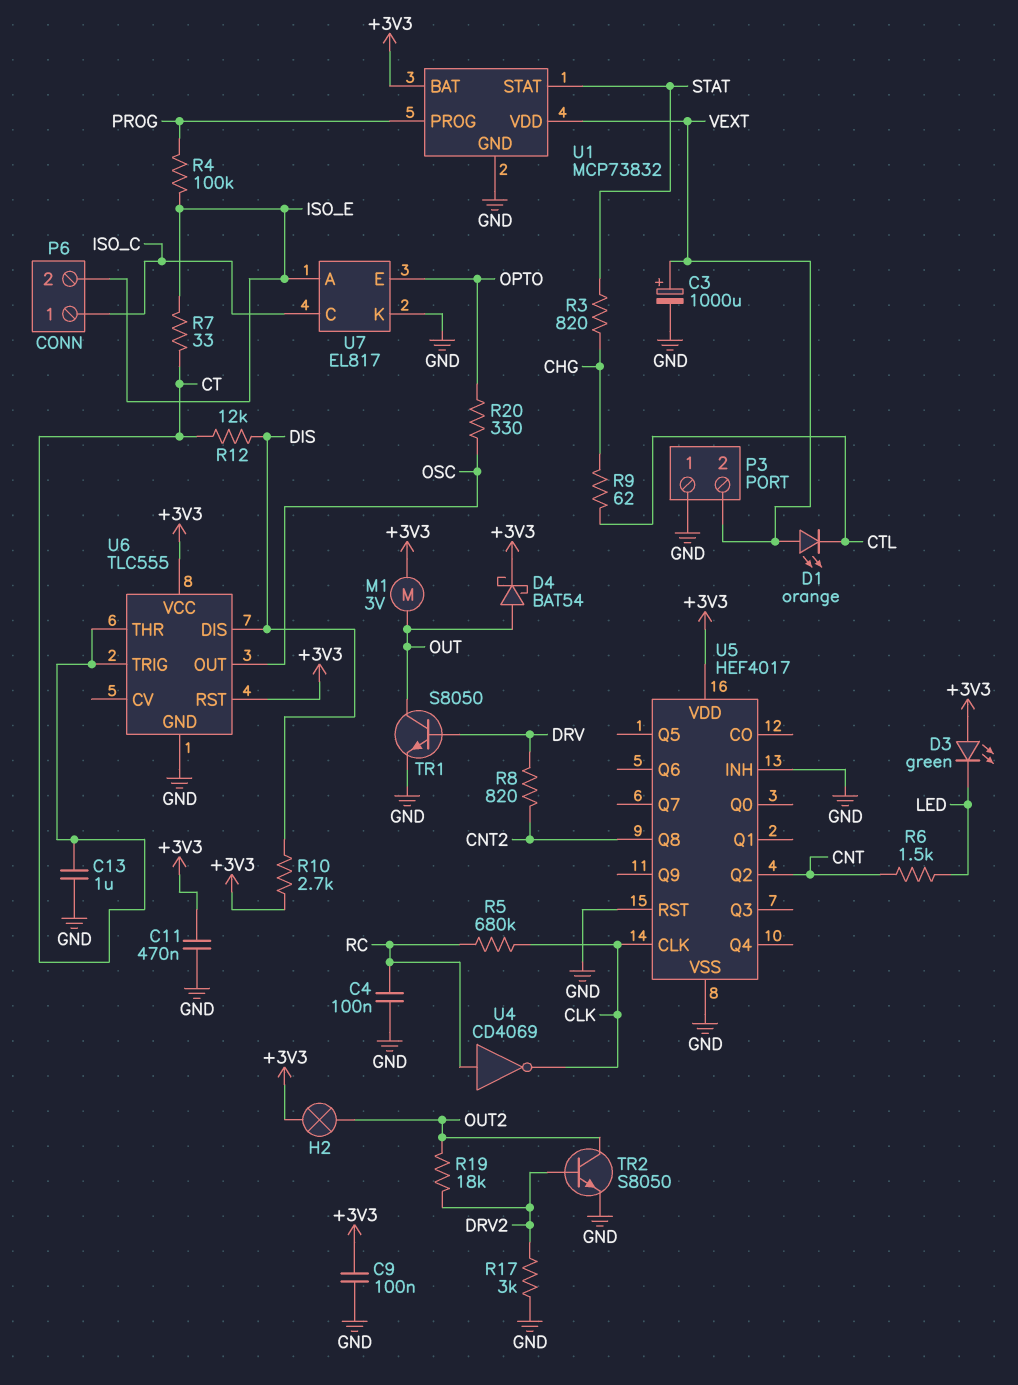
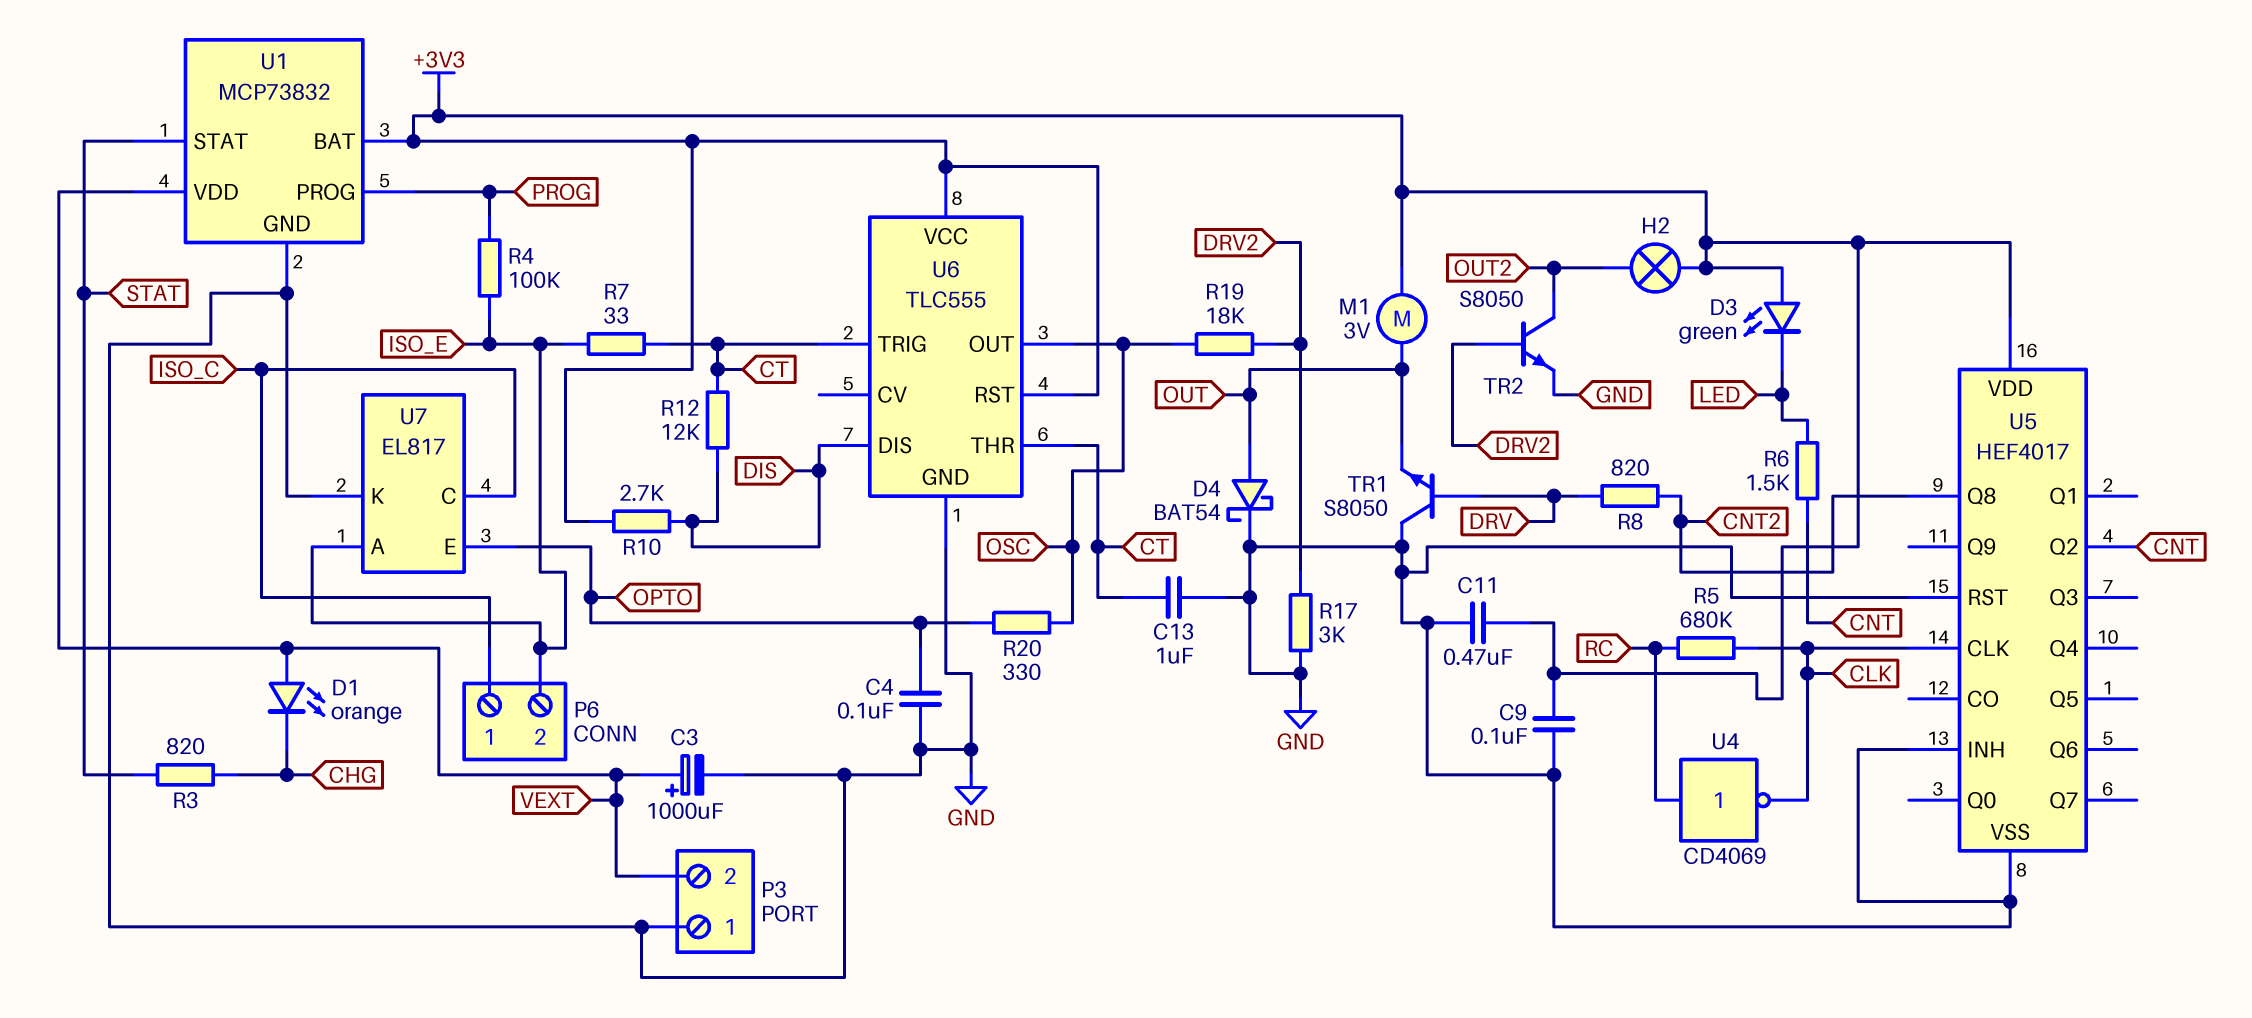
C4: 100nF (GND, RC) -> 100nF (GND, OPTO)
D1: LED orange (A VEXT, K CTL) -> LED orange (A VEXT, K CHG)
D4: schottky BAT54 (A OUT, K +3V3) -> schottky BAT54 (A OUT, K GND)
R9: 62 (CHG, CTL) -> none
R19: 18k (DRV2, OUT2) -> 18k (DRV2, OSC)
TR1: NPN S8050 (B DRV, C OUT, E GND) -> NPN S8050 (B DRV, C GND, E OUT)

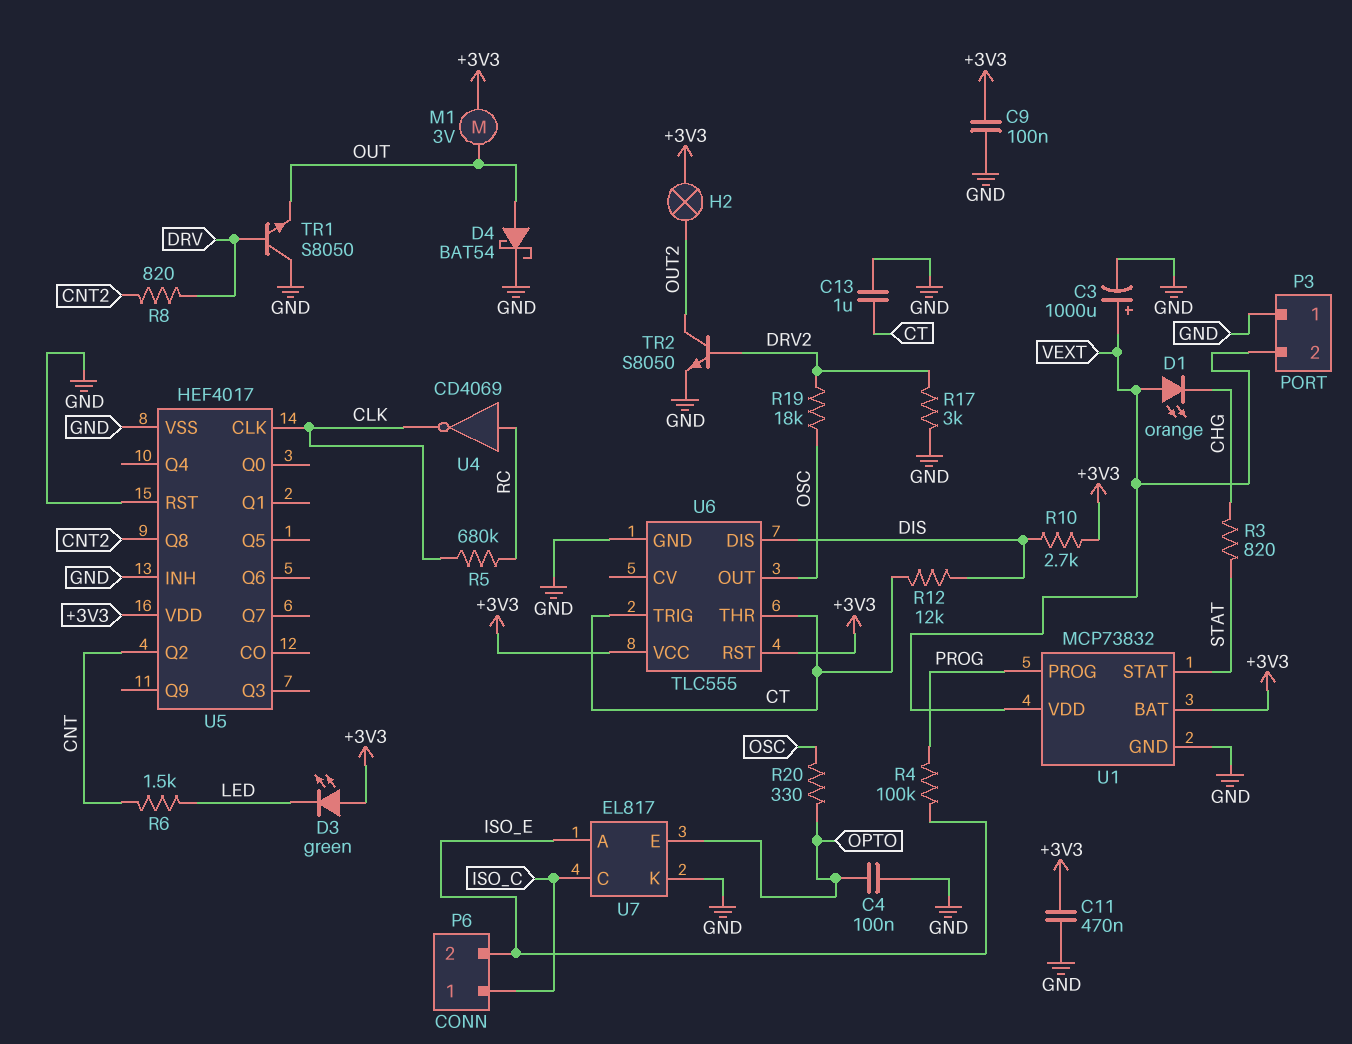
R7: 33 (CT, ISO_E) -> none

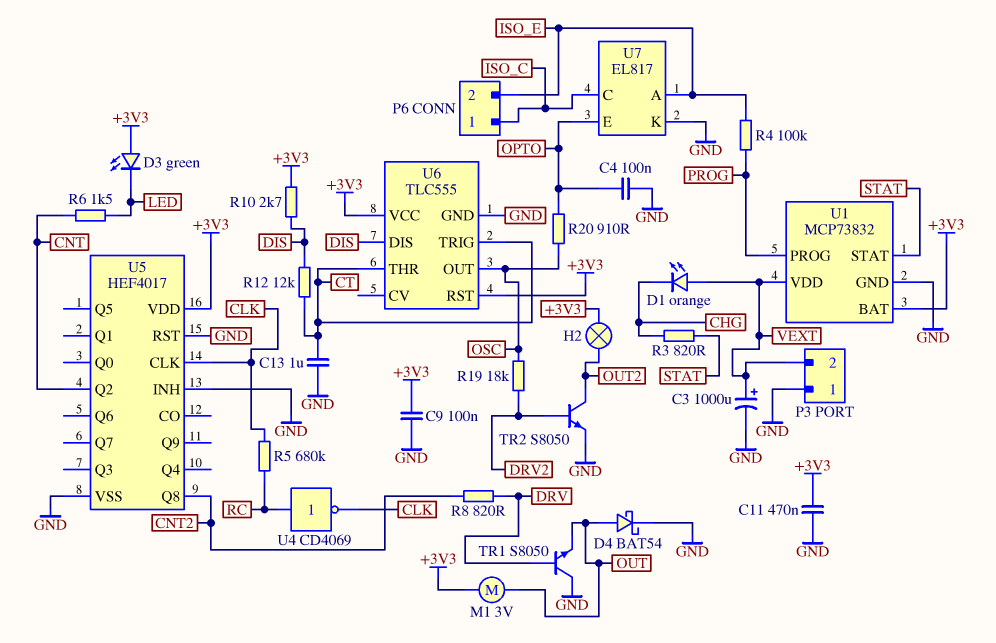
R17: 3k (DRV2, GND) -> none
R20: 330 (OPTO, OSC) -> 910 (OPTO, OSC)

